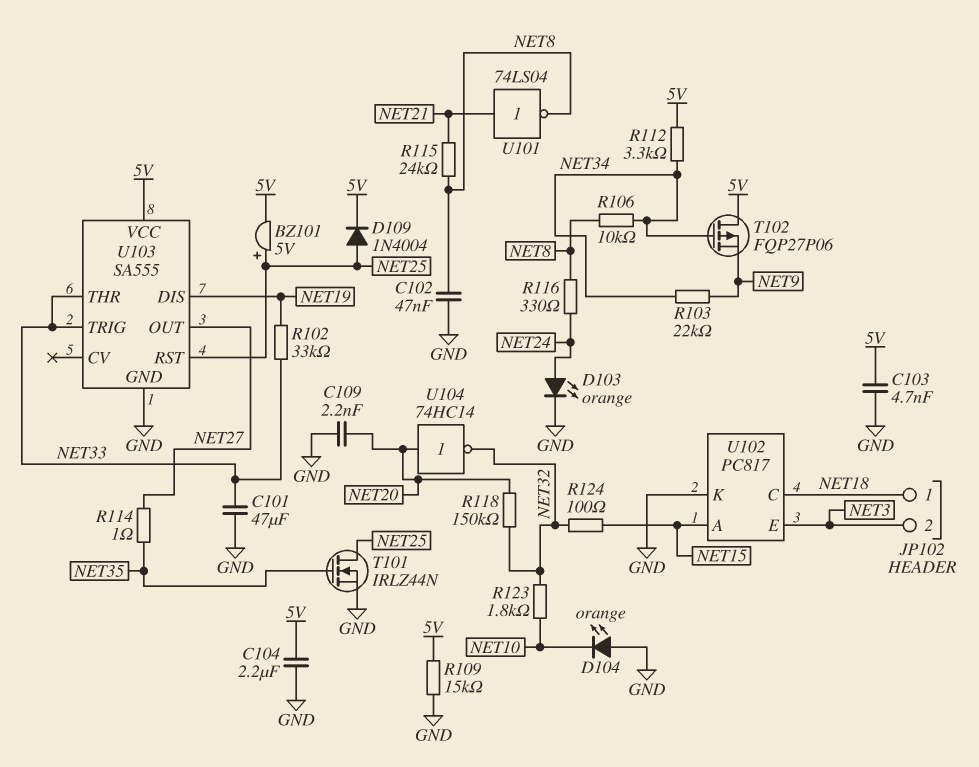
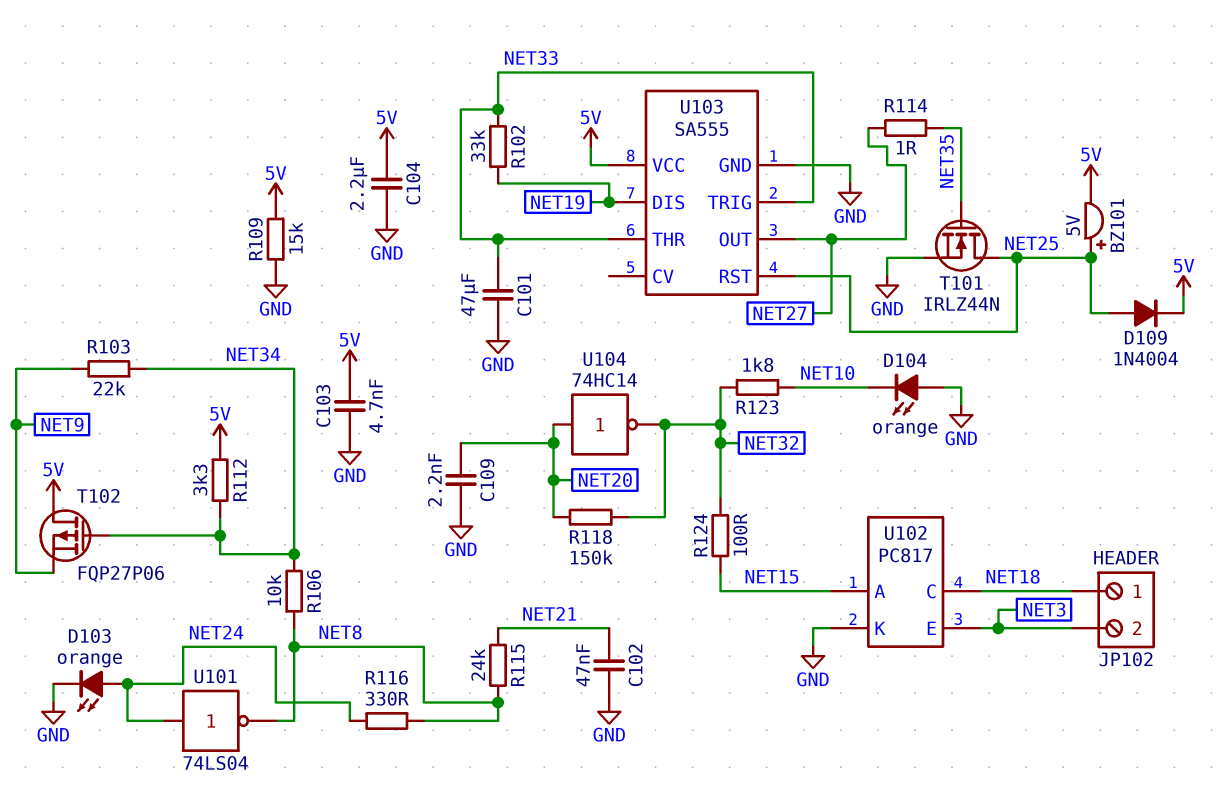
C102: 47nF (GND, NET8) -> 47nF (GND, NET21)
U101: NOT 74LS04 (in NET21, out NET8) -> NOT 74LS04 (in NET24, out NET8)

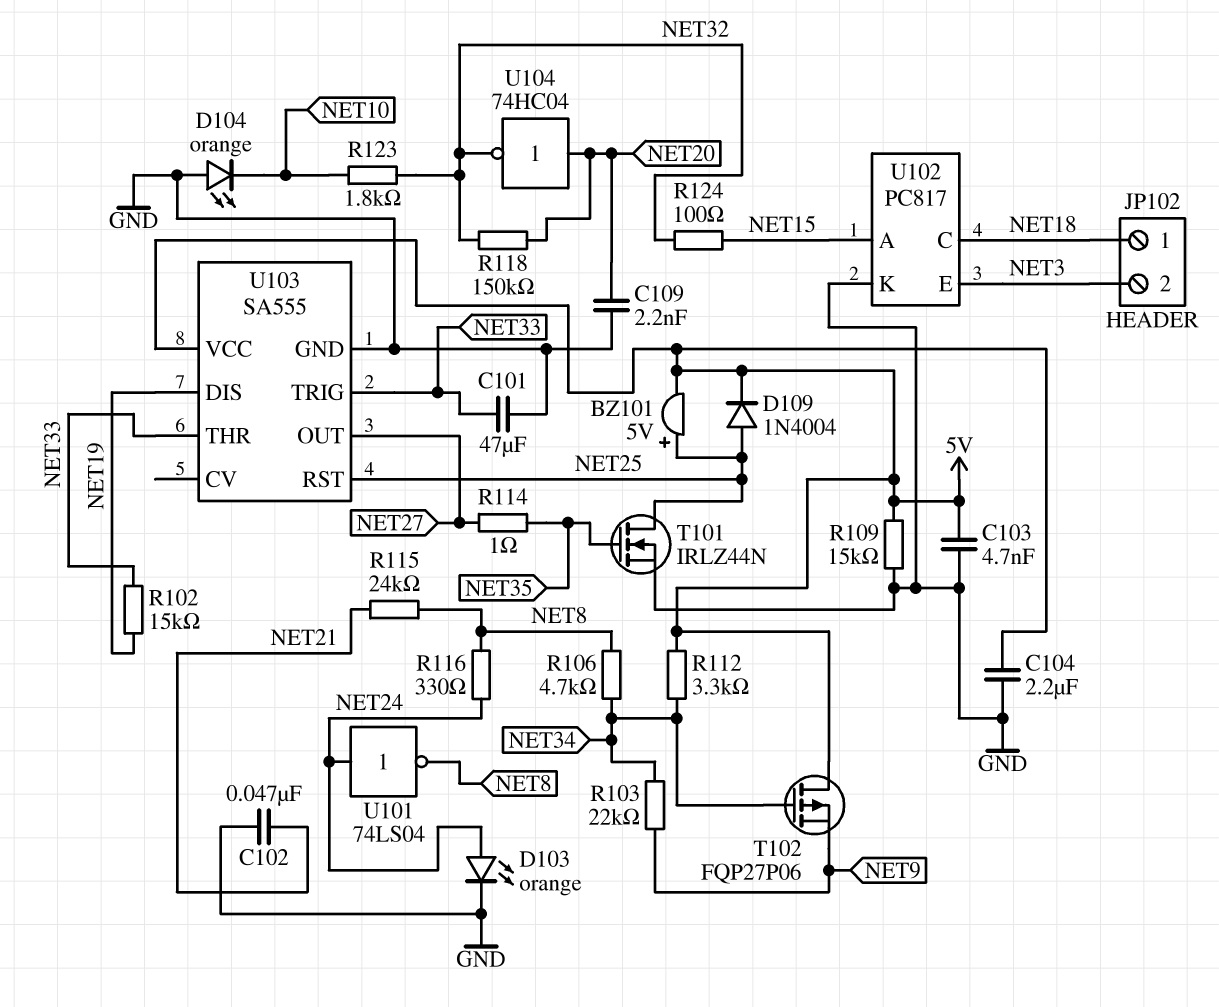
R102: 33k (NET19, NET33) -> 15k (NET19, NET33)
R106: 10k (NET8, NET34) -> 4.7k (NET8, NET34)
U104: NOT 74HC14 (in NET20, out NET32) -> NOT 74HC04 (in NET20, out NET32)

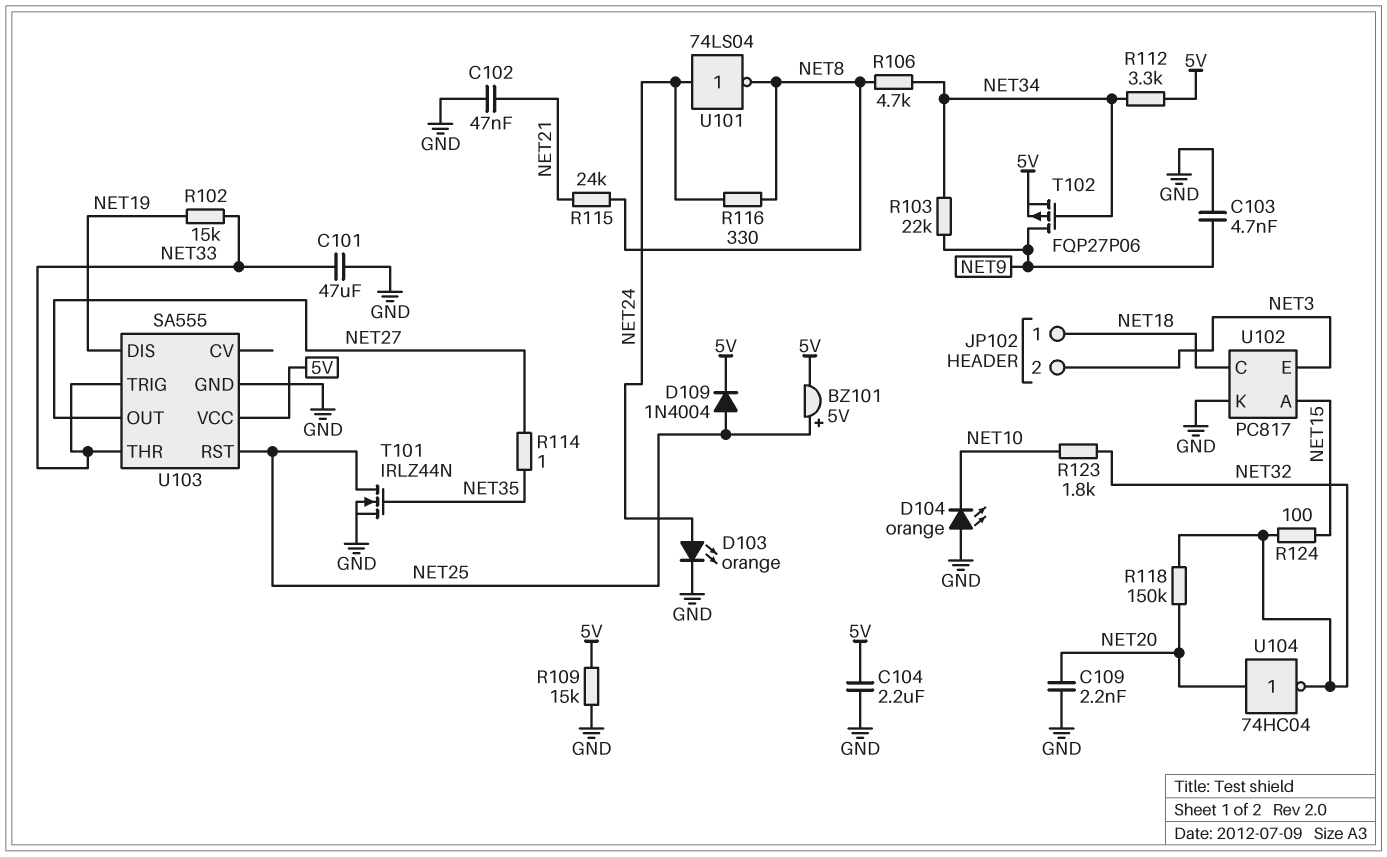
C103: 4.7nF (5V, GND) -> 4.7nF (GND, NET9)
T102: PMOS FQP27P06 (G NET34, D 5V, S NET9) -> PMOS FQP27P06 (G NET34, D NET9, S 5V)

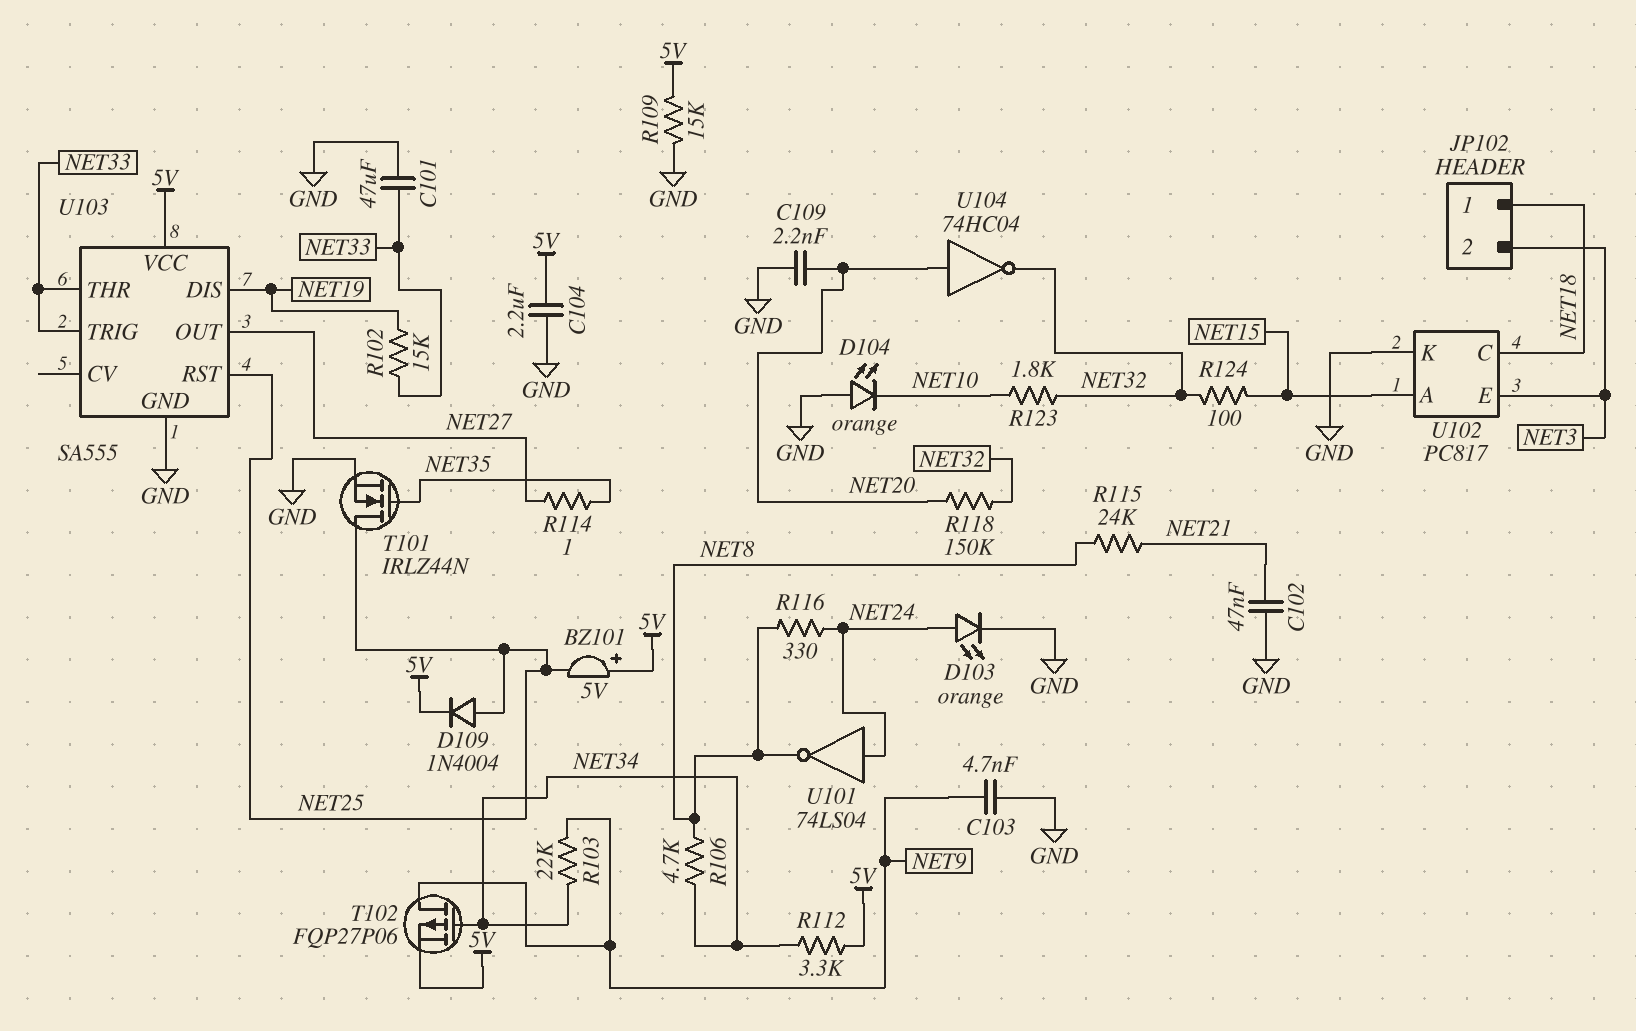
BZ101: buzzer 5V (plus NET25, minus 5V) -> buzzer 5V (plus 5V, minus NET25)

